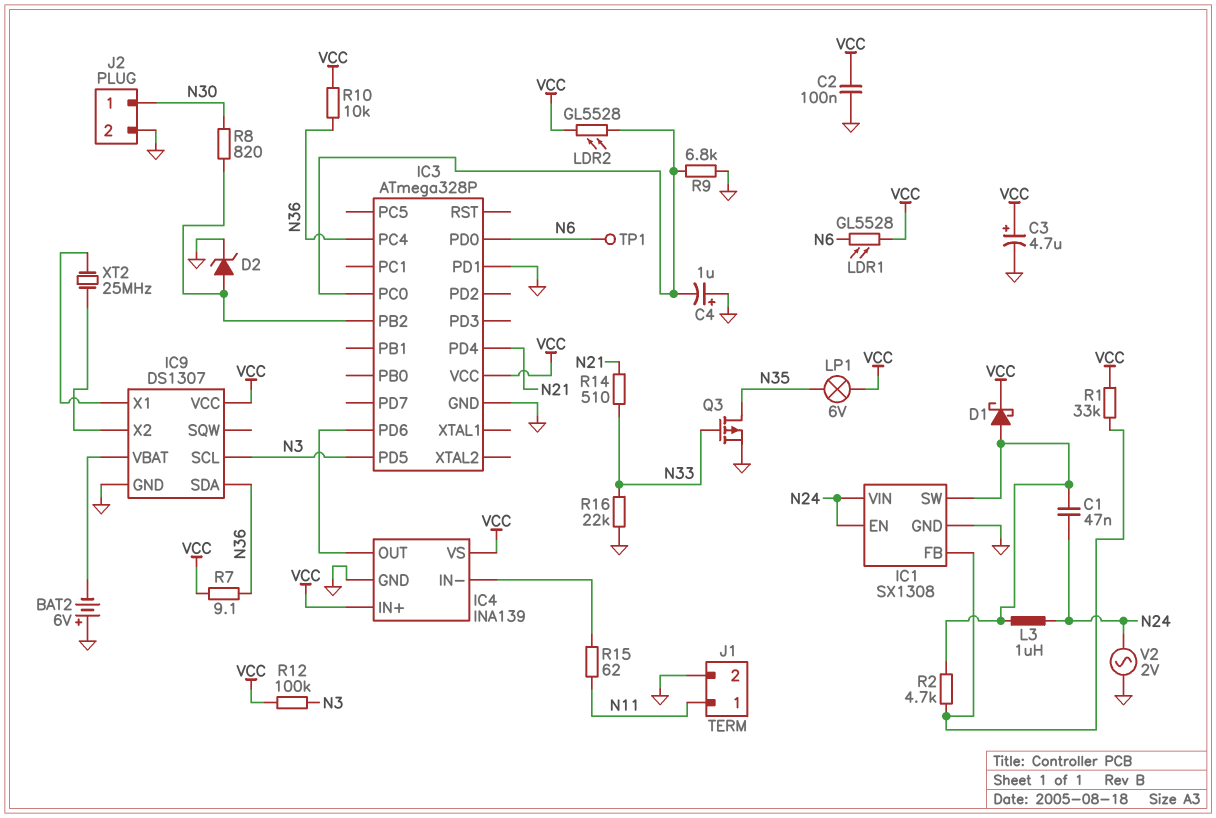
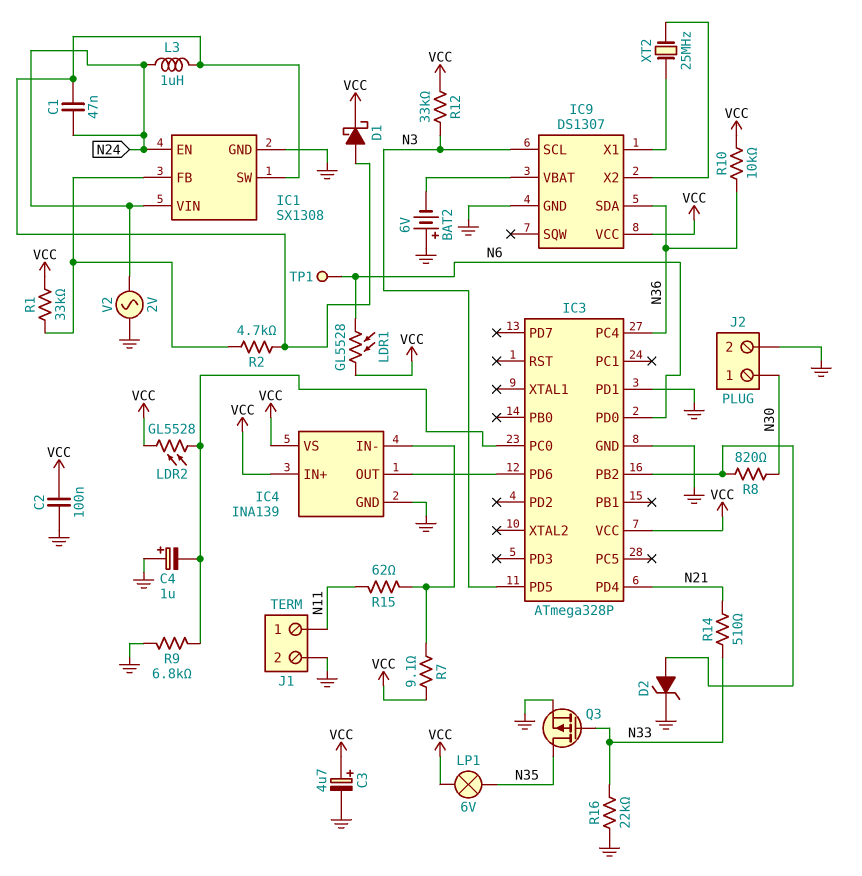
R7: 9.1 (N36, VCC) -> 9.1 (IC4/IN-, VCC)
R12: 100k (N3, VCC) -> 33k (N3, VCC)

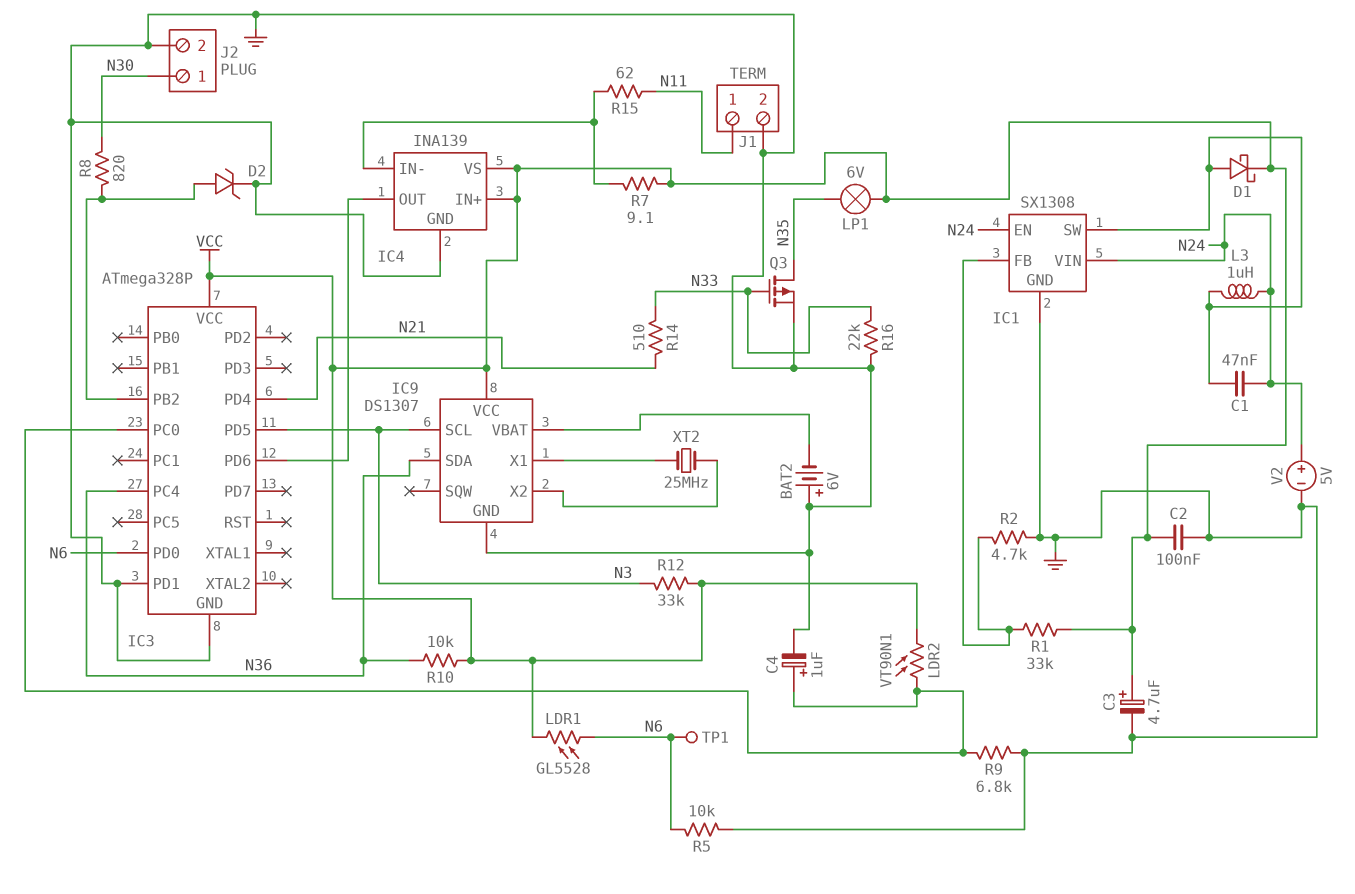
C4: 1uF (plus GND, minus IC3/PC0) -> 1uF (plus IC3/PC0, minus GND)
LDR2: GL5528 (IC3/PC0, VCC) -> VT90N1 (IC3/PC0, VCC)
R2: 4.7k (IC1/FB, IC1/SW) -> 4.7k (GND, IC1/FB)
R5: none -> 10k (GND, N6)
V2: AC 2V (GND, N24) -> 5V (plus N24, minus GND)

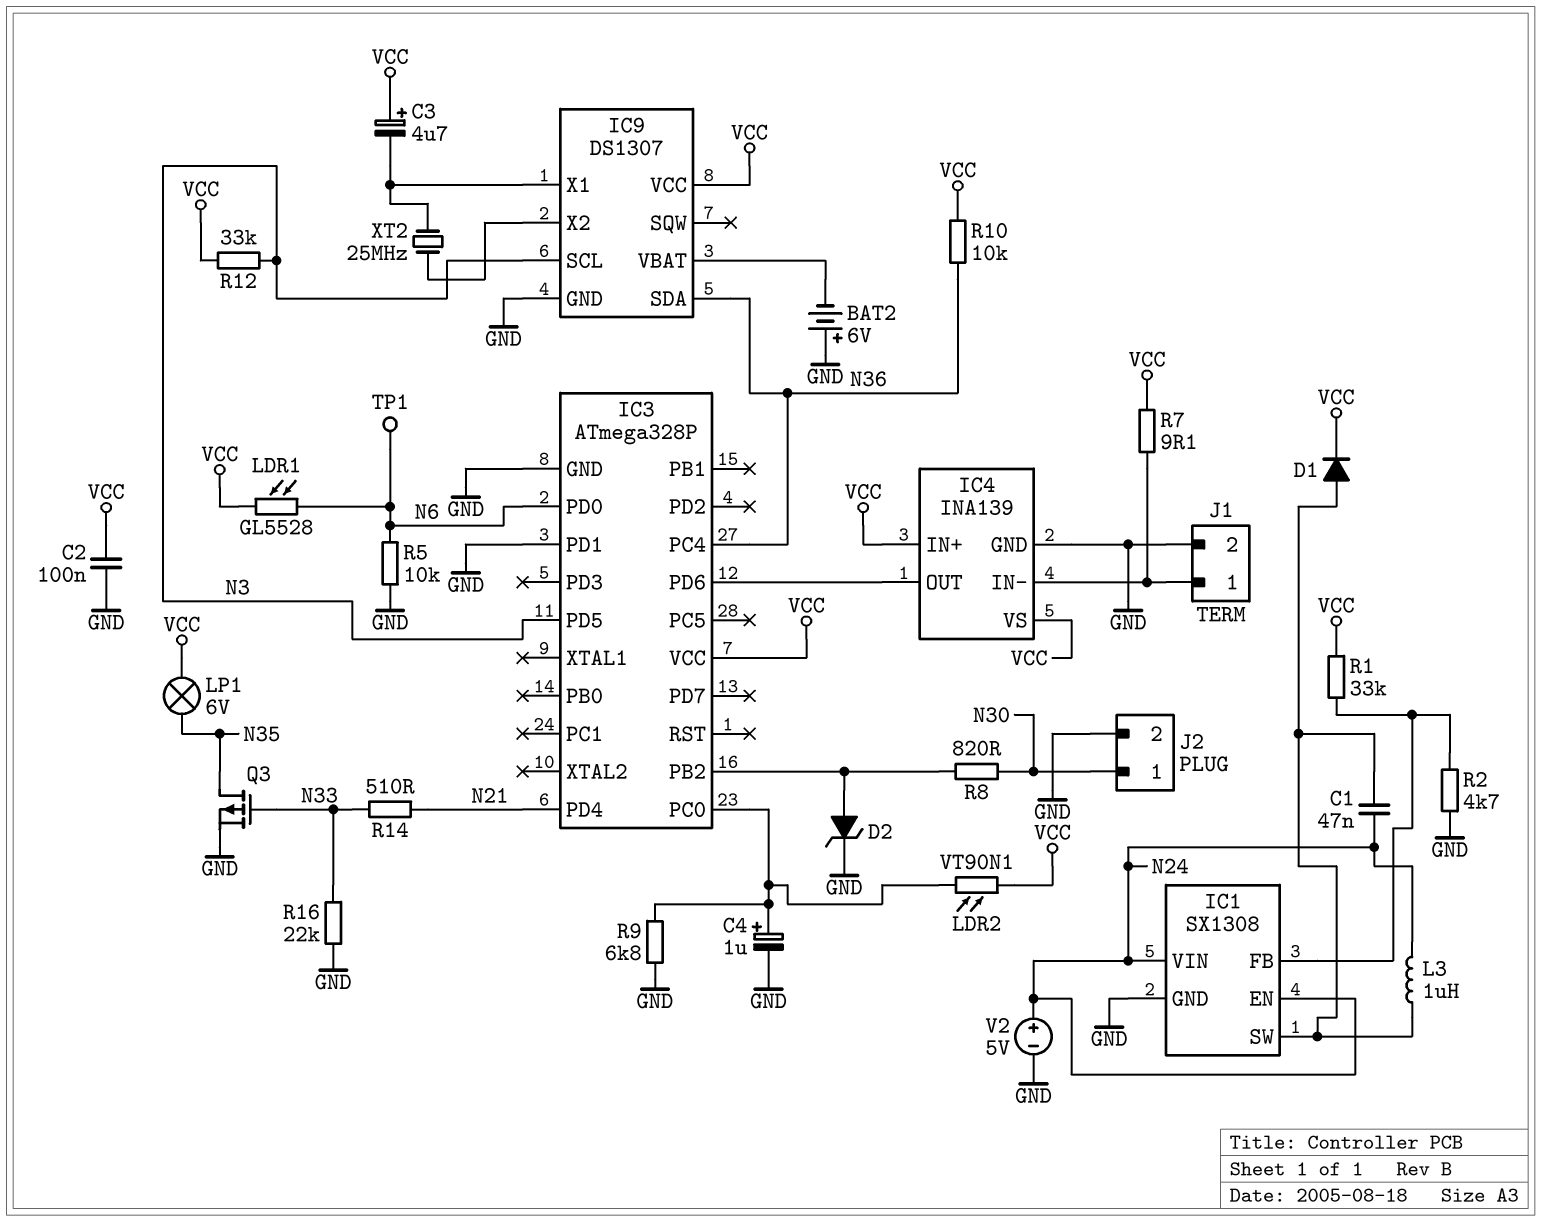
C3: 4.7uF (plus VCC, minus GND) -> 4.7uF (plus VCC, minus IC9/X1)
D1: schottky (A IC1/SW, K VCC) -> diode (A IC1/SW, K VCC)
J1 pin 1: N11 -> IC4/IN-
R15: 62 (IC4/IN-, N11) -> none

